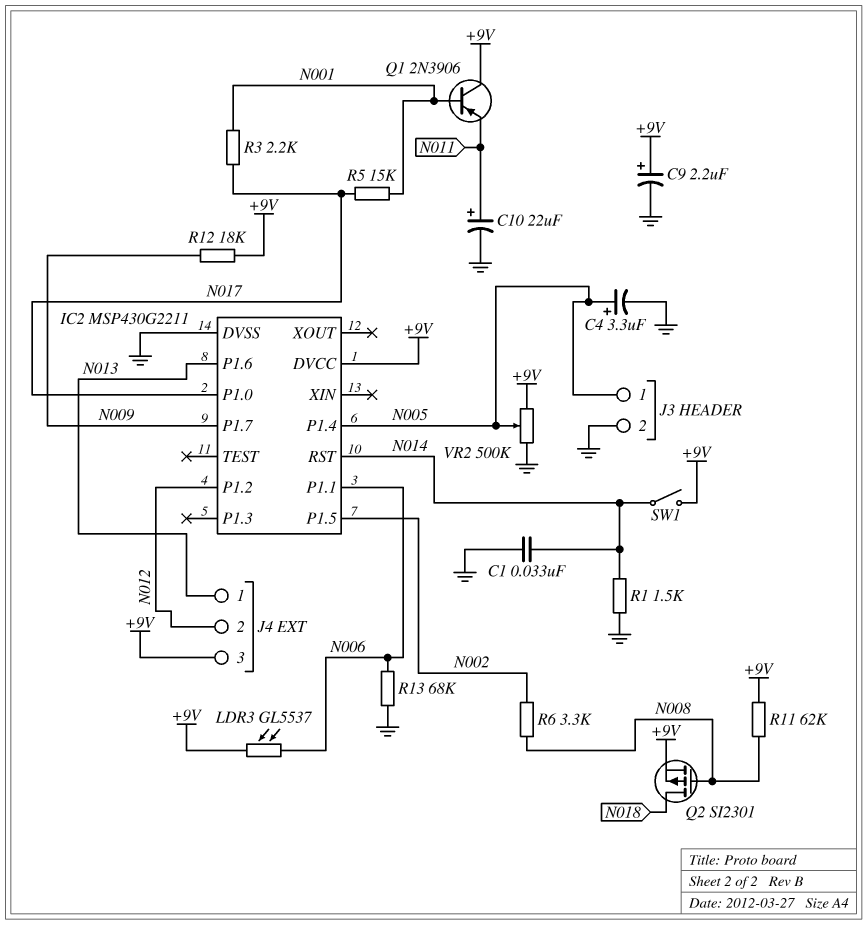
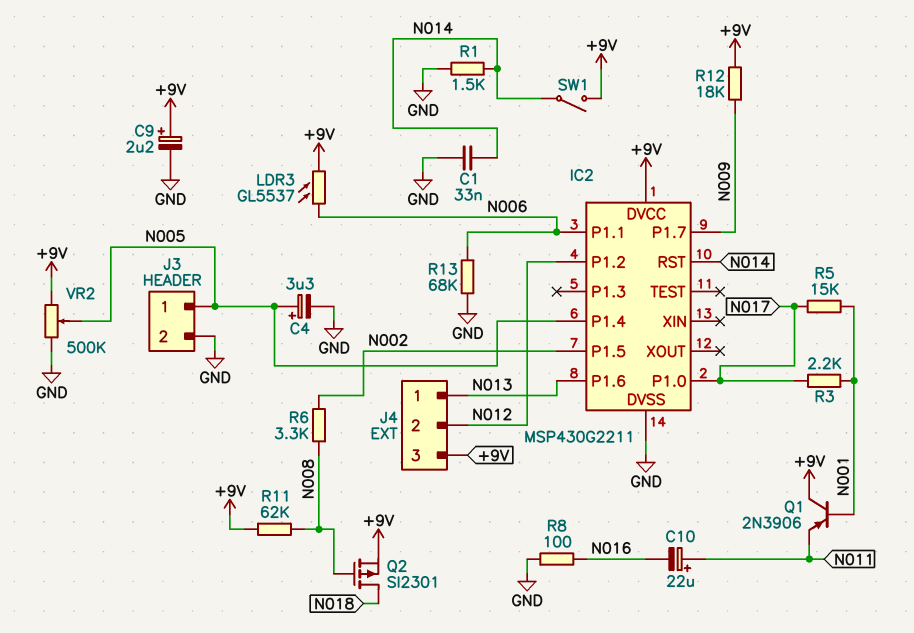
C10: 22uF (plus N011, minus GND) -> 22uF (plus N011, minus N016)
R8: none -> 100 (GND, N016)

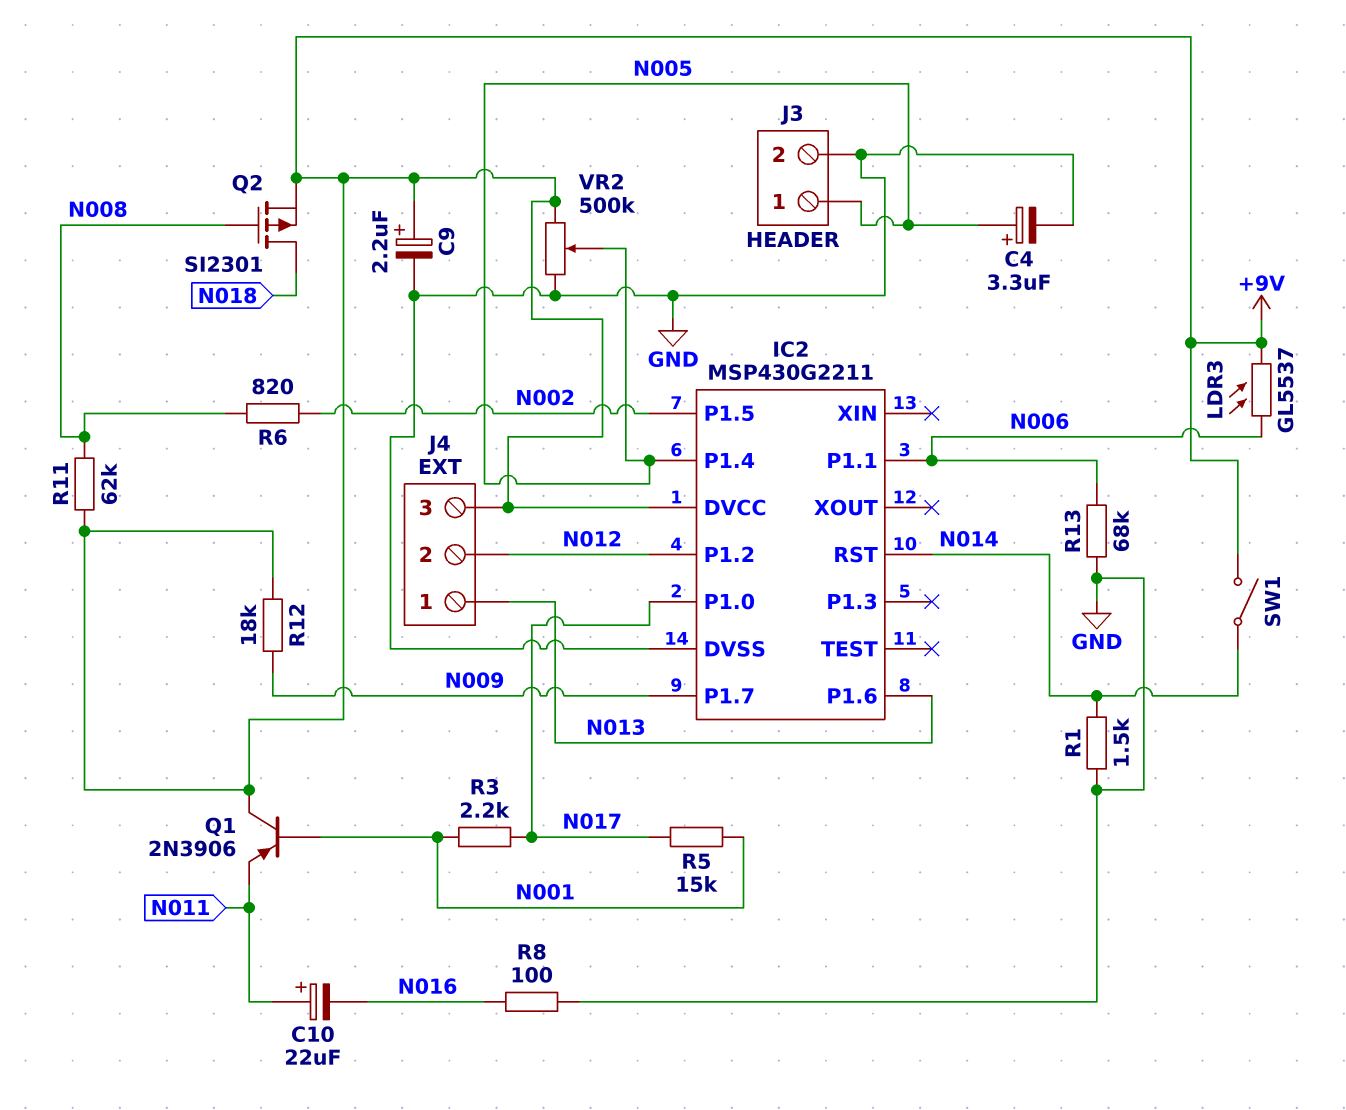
C1: 33nF (GND, N014) -> none
R6: 3.3k (N002, N008) -> 820 (N002, N008)

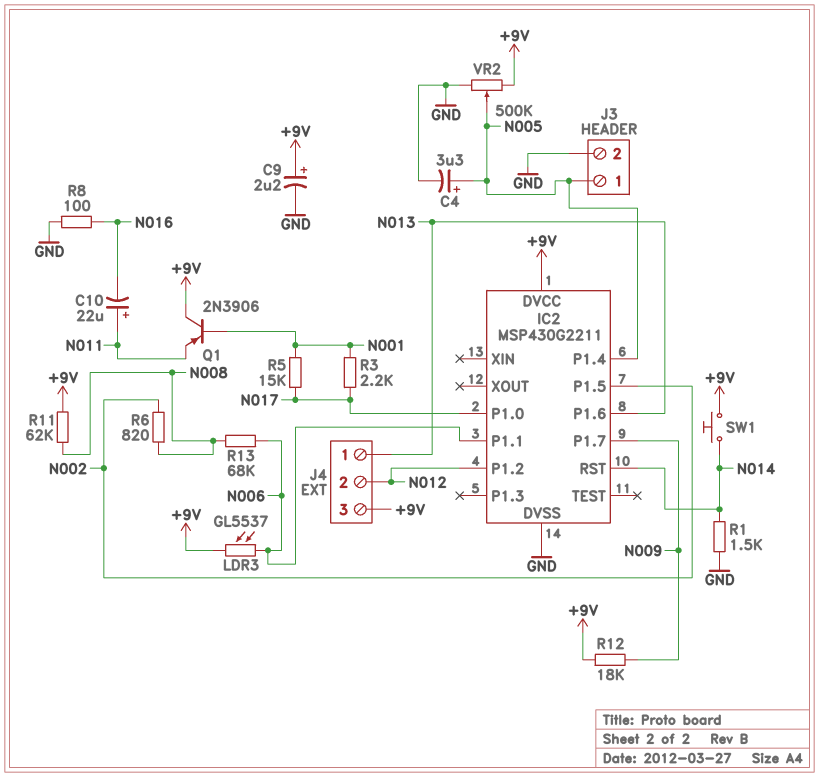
Q2: PMOS SI2301 (G N008, D N018, S +9V) -> none
R13: 68k (GND, N006) -> 68k (N006, N008)
SW1: switch (+9V, N014) -> button (+9V, N014)

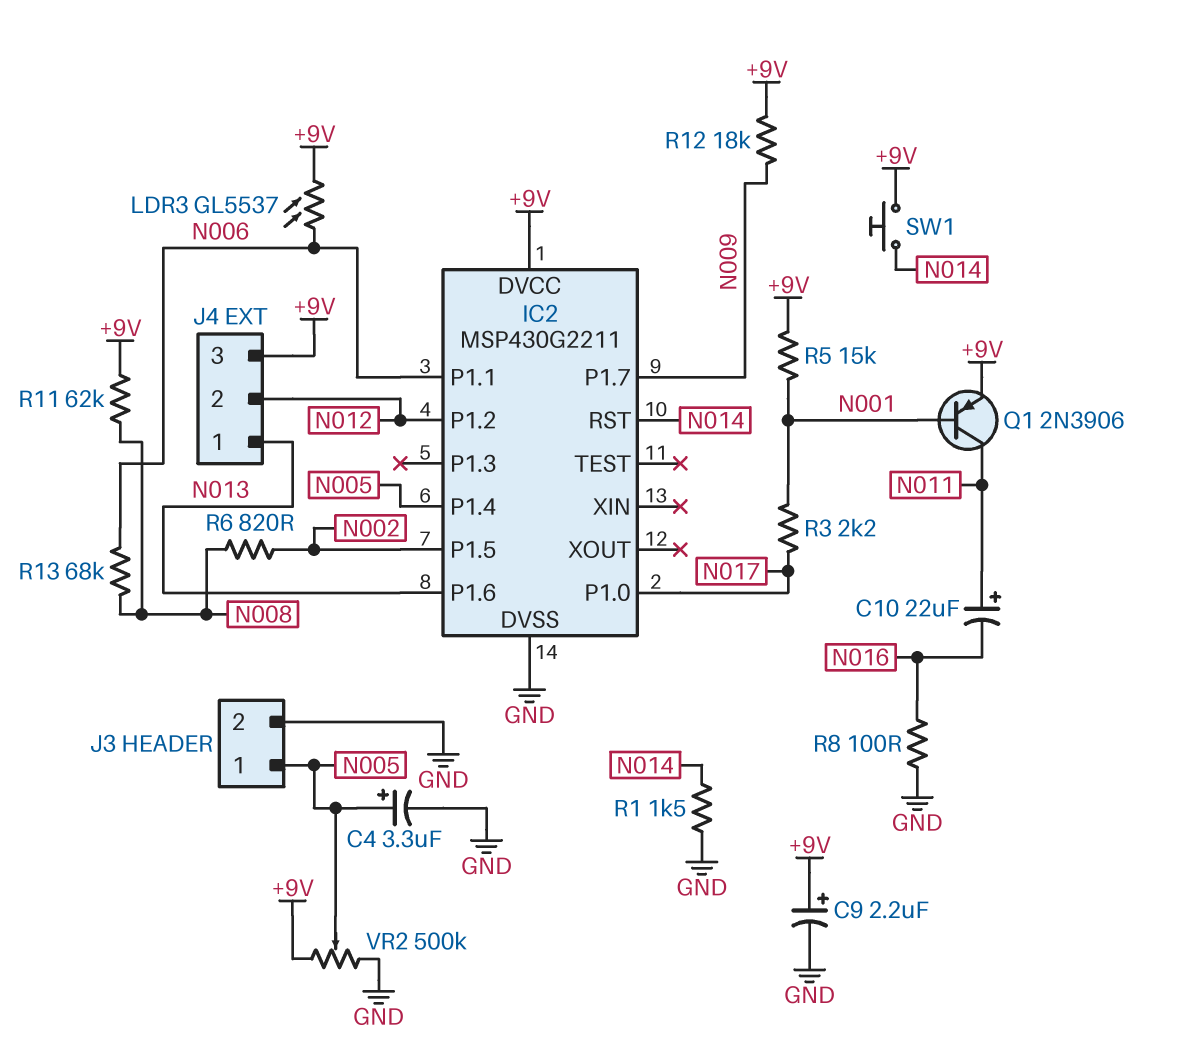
Q1: PNP 2N3906 (B N001, C +9V, E N011) -> PNP 2N3906 (B N001, C N011, E +9V)
R5: 15k (N001, N017) -> 15k (+9V, N001)

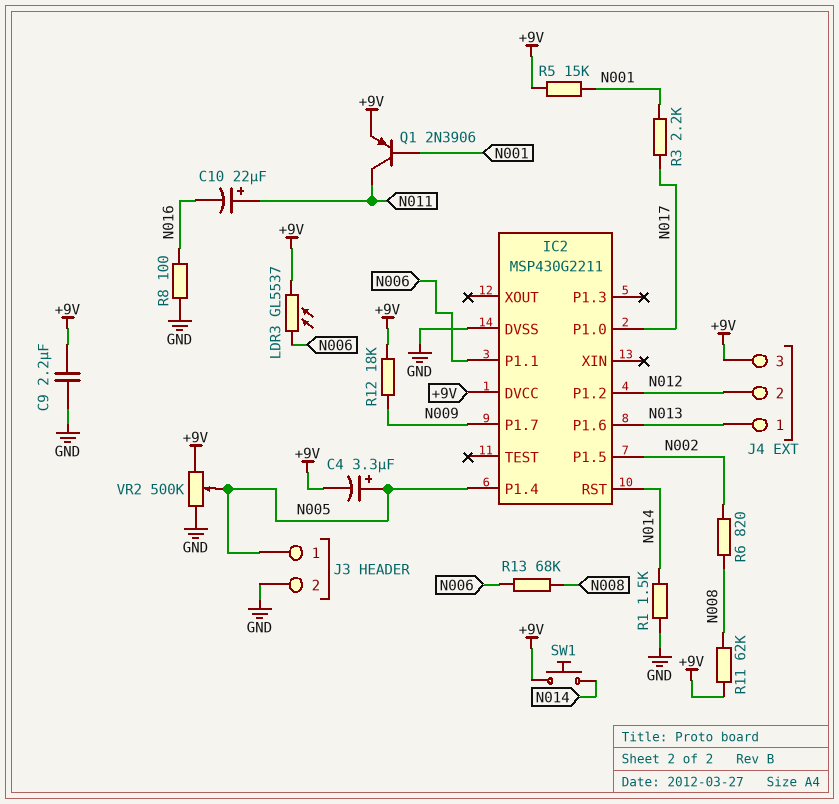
C4: 3.3uF (plus N005, minus GND) -> 3.3uF (plus N005, minus +9V)
C9: 2.2uF (plus +9V, minus GND) -> 2.2uF (+9V, GND)

